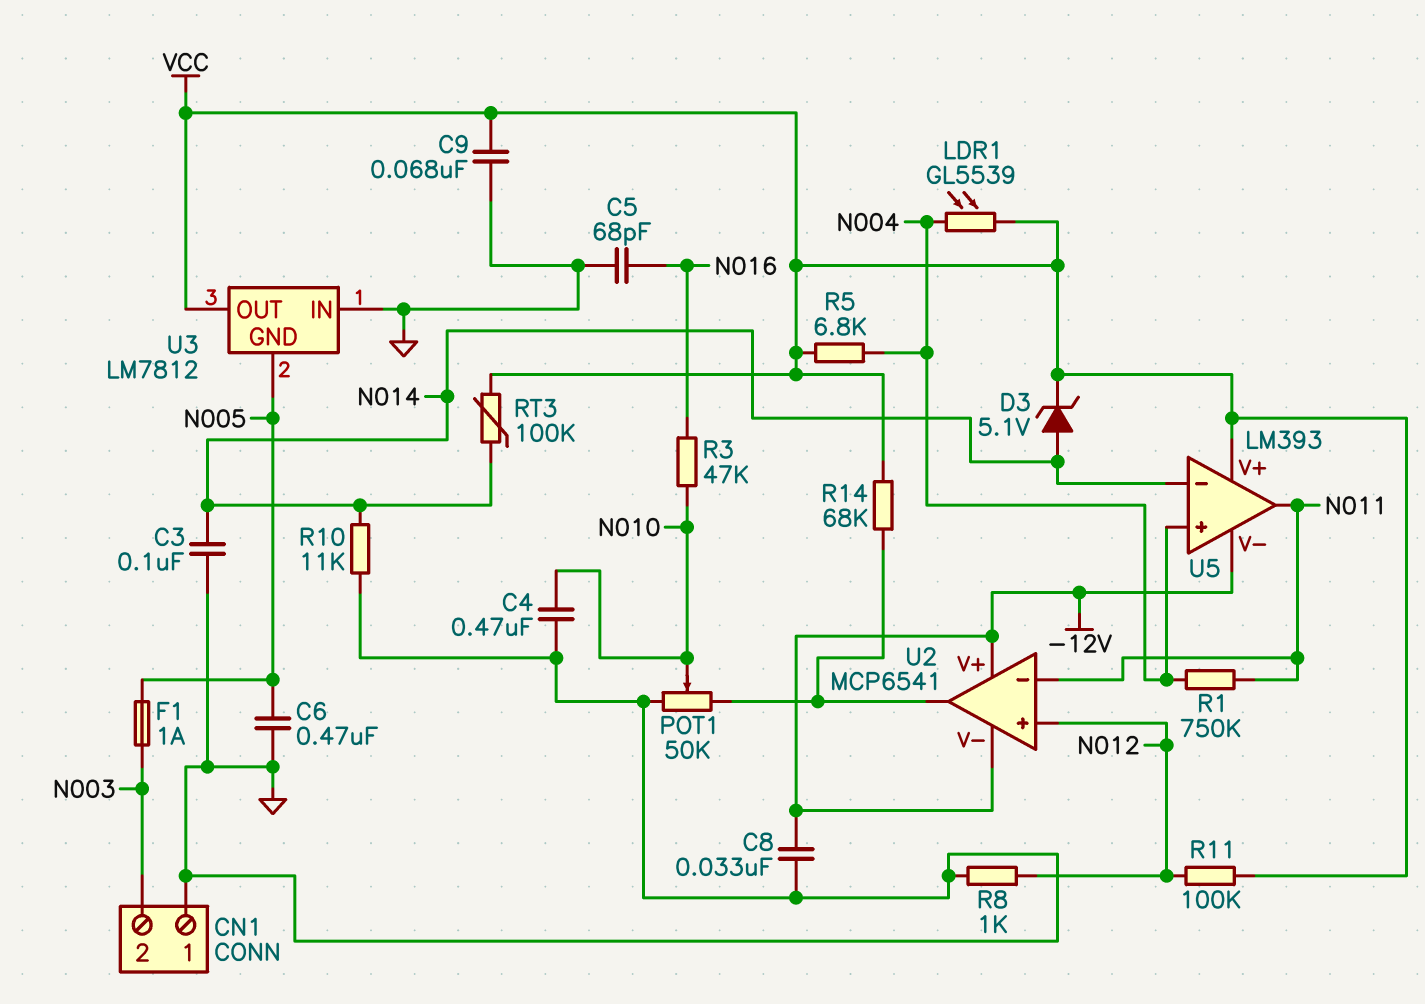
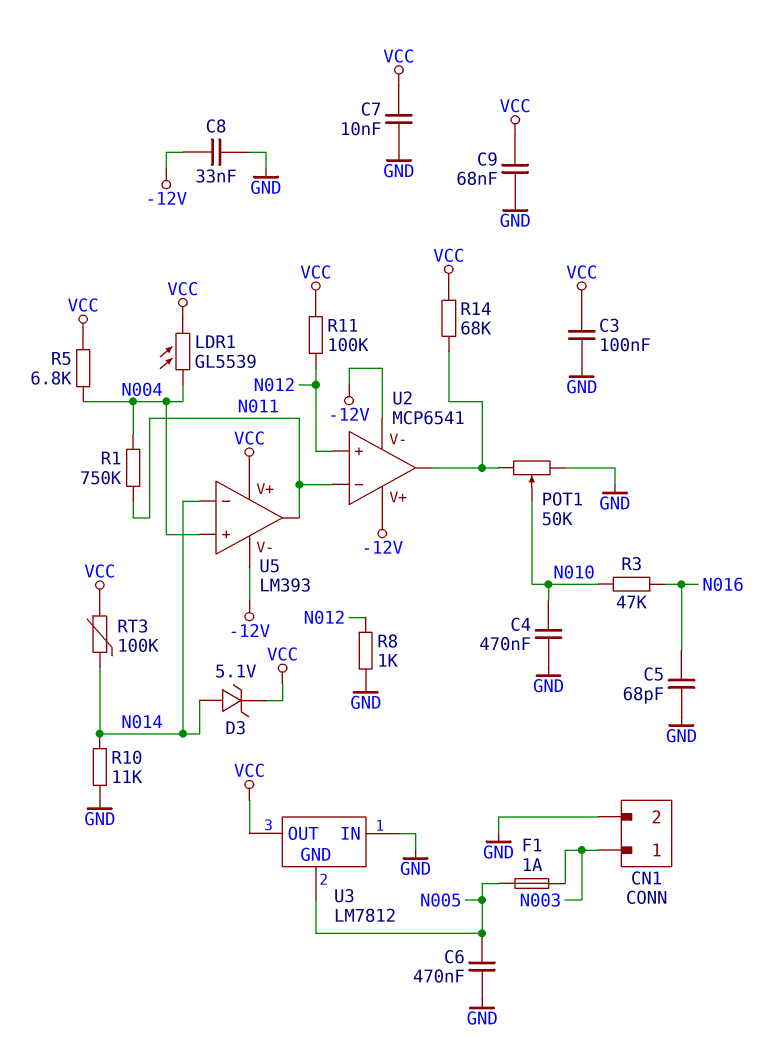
C3: 100nF (GND, N014) -> 100nF (GND, VCC)
C7: none -> 10nF (GND, VCC)
CN1 pin 1: GND -> N003
CN1 pin 2: N003 -> GND

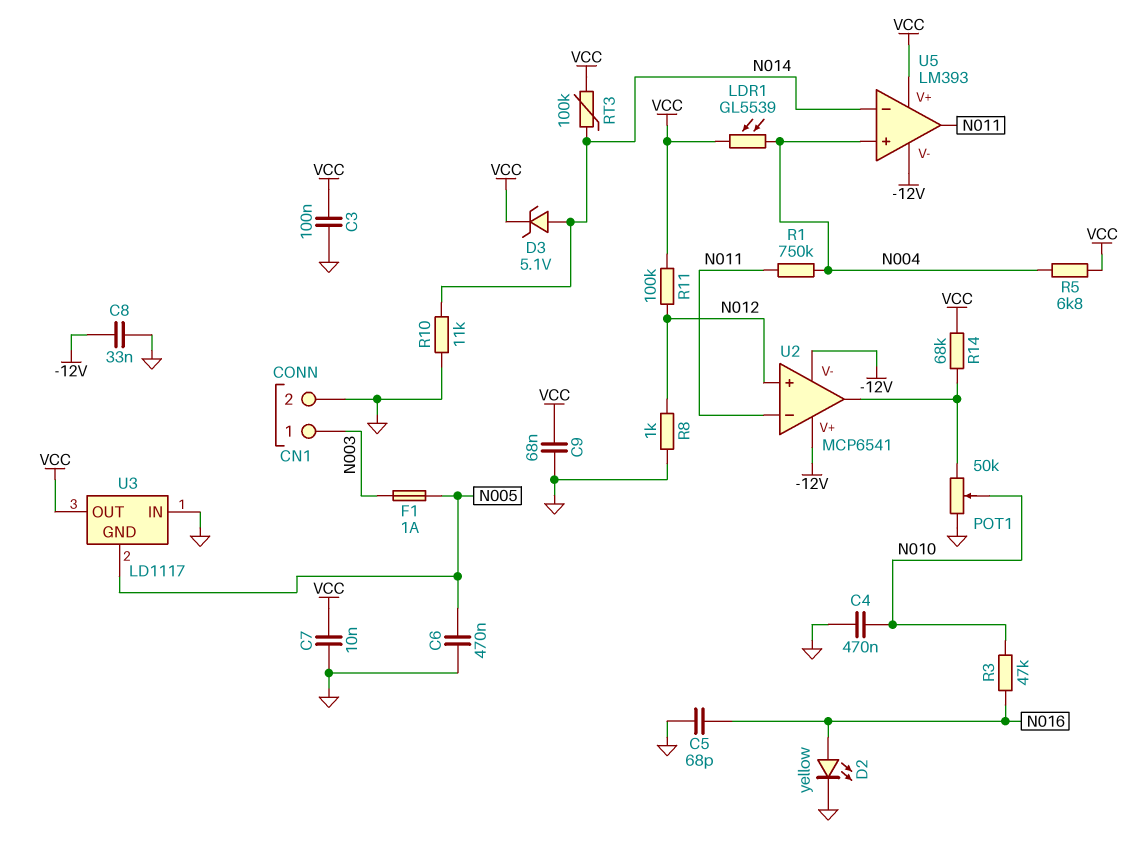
D2: none -> LED yellow (A N016, K GND)
U3: LM7812 -> LD1117

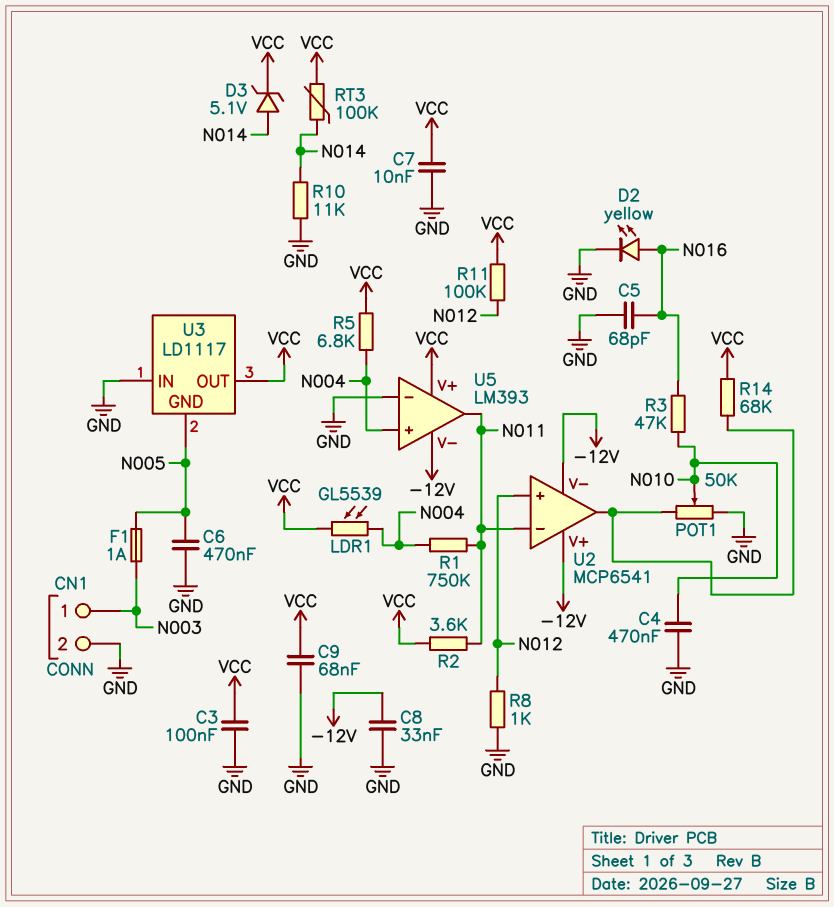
R2: none -> 3.6k (N011, VCC)
U5 pin in-: N014 -> GND

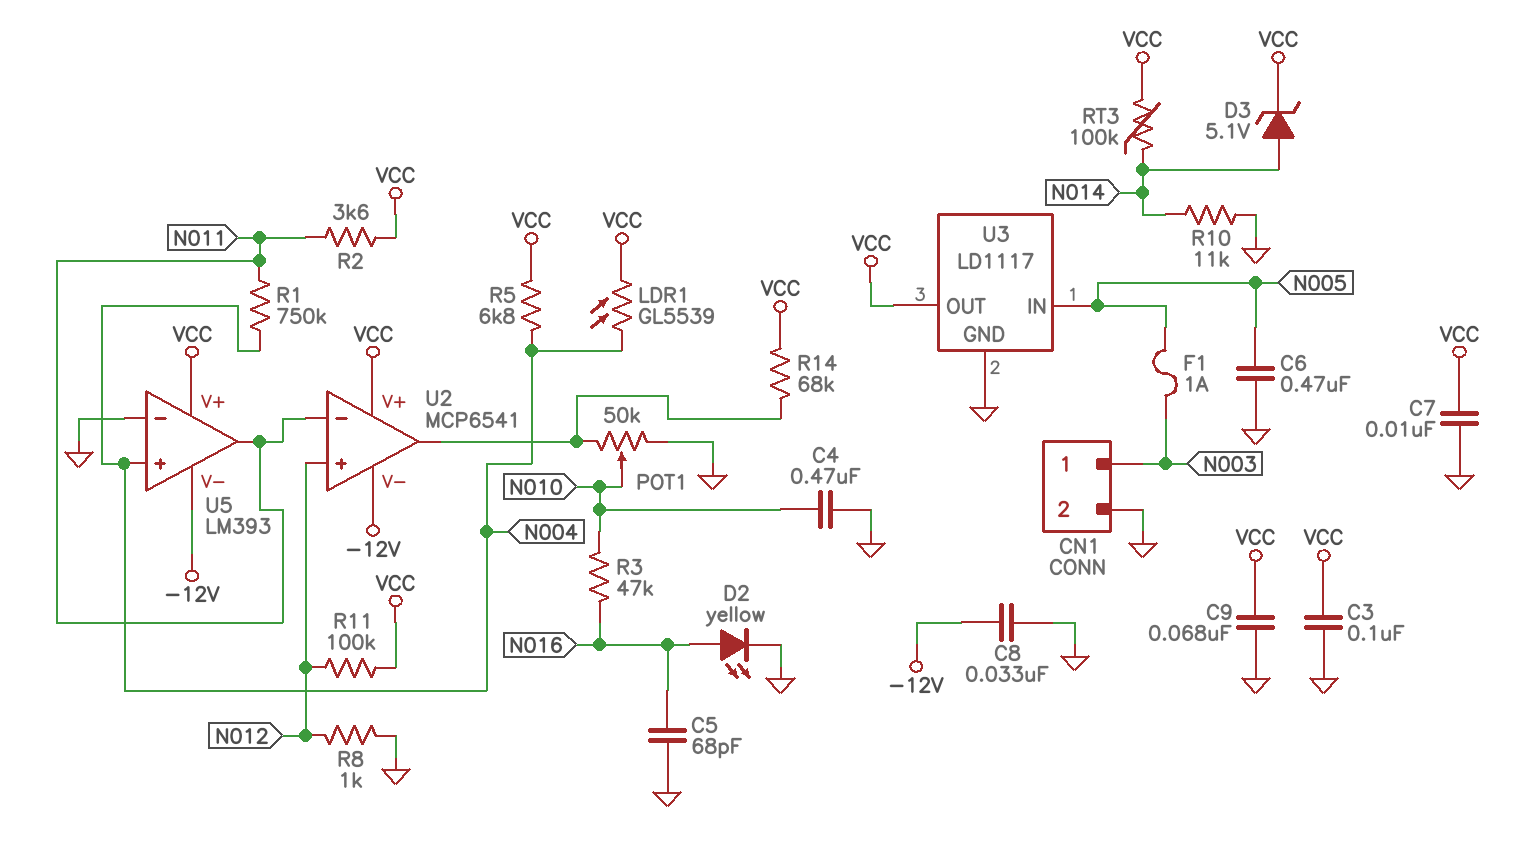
U2 pin V+: -12V -> VCC
U3 pin GND: N005 -> GND
U3 pin IN: GND -> N005

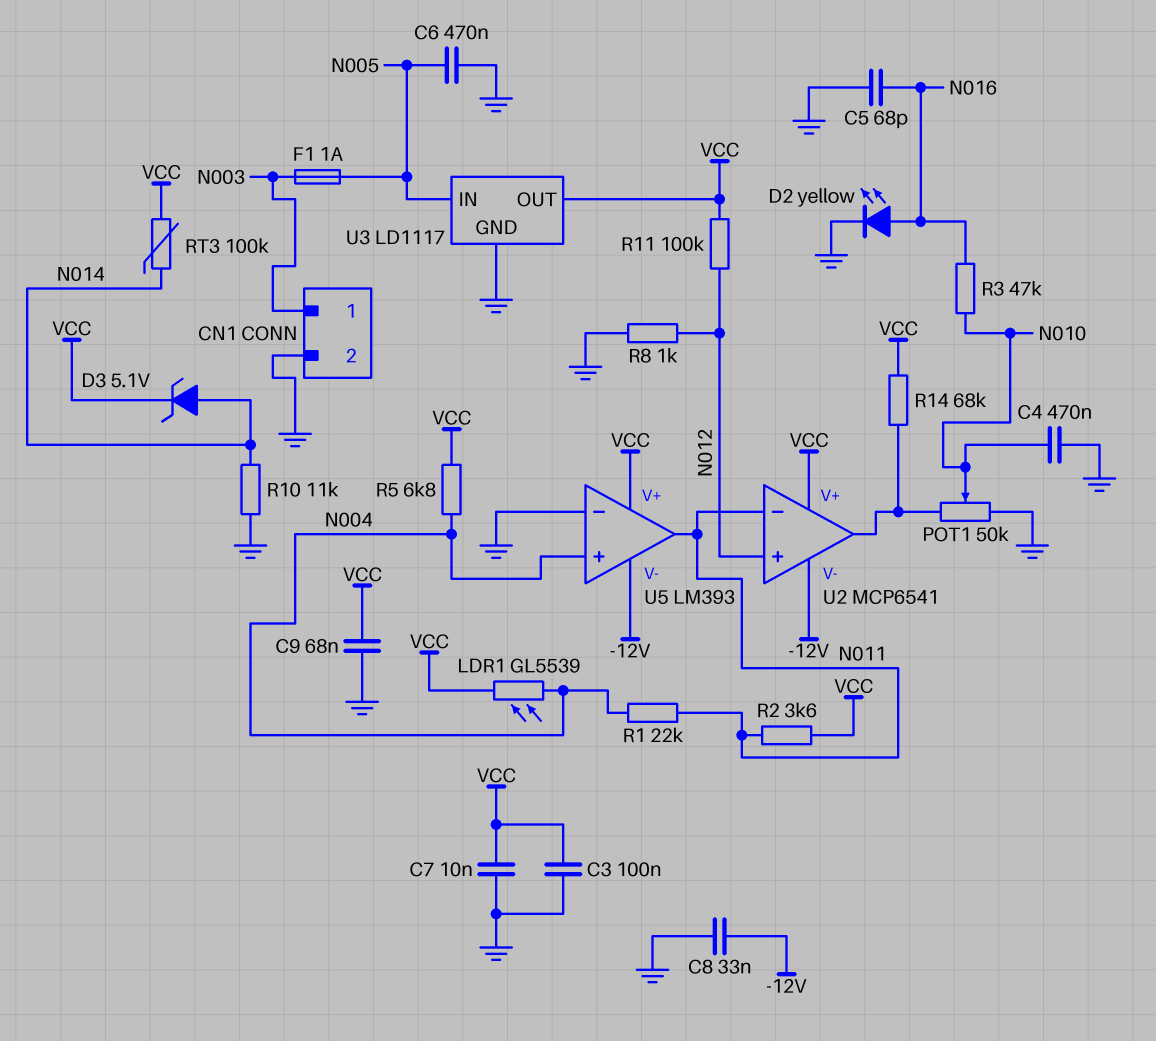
R1: 750k (N004, N011) -> 22k (N004, N011)

